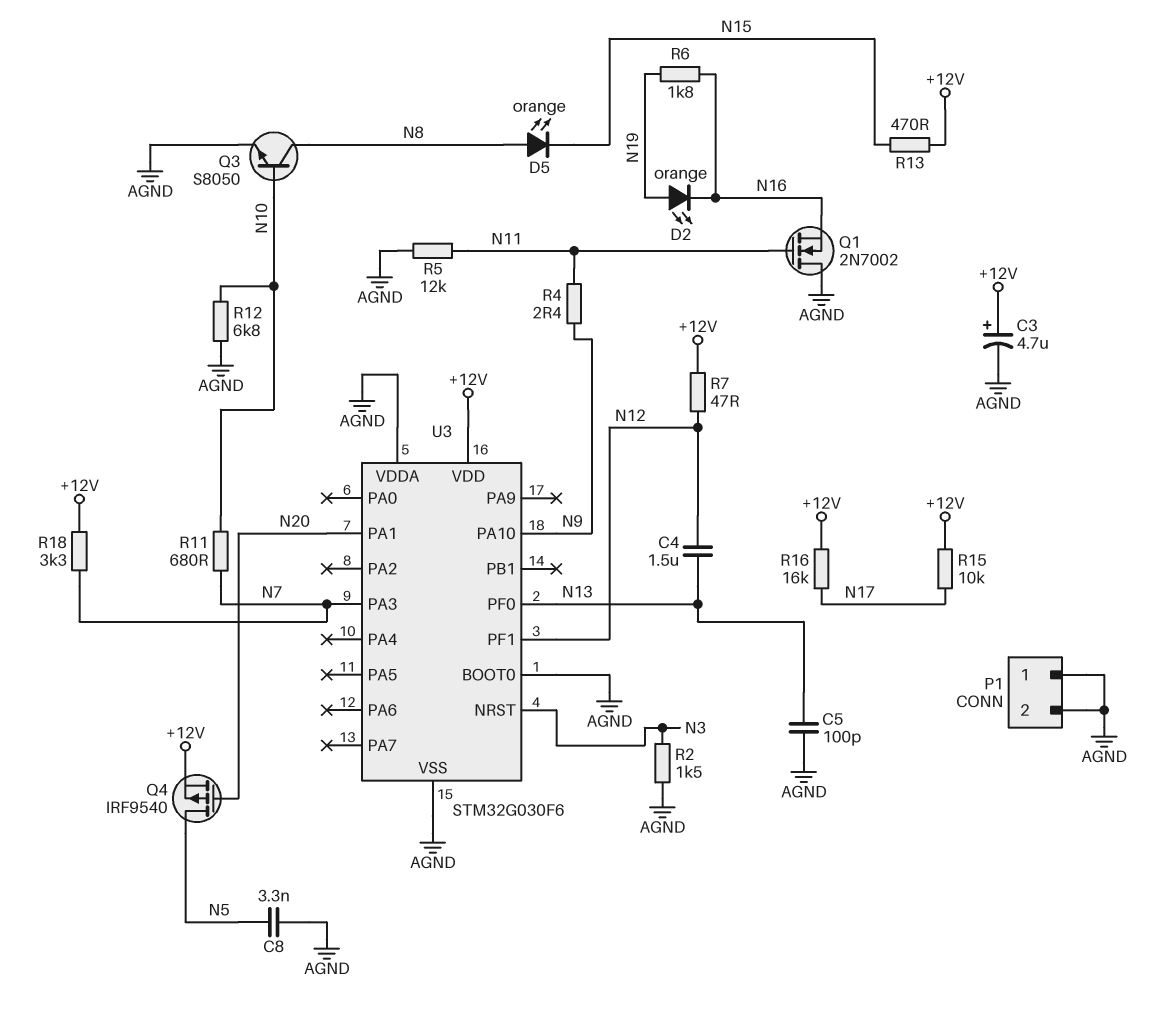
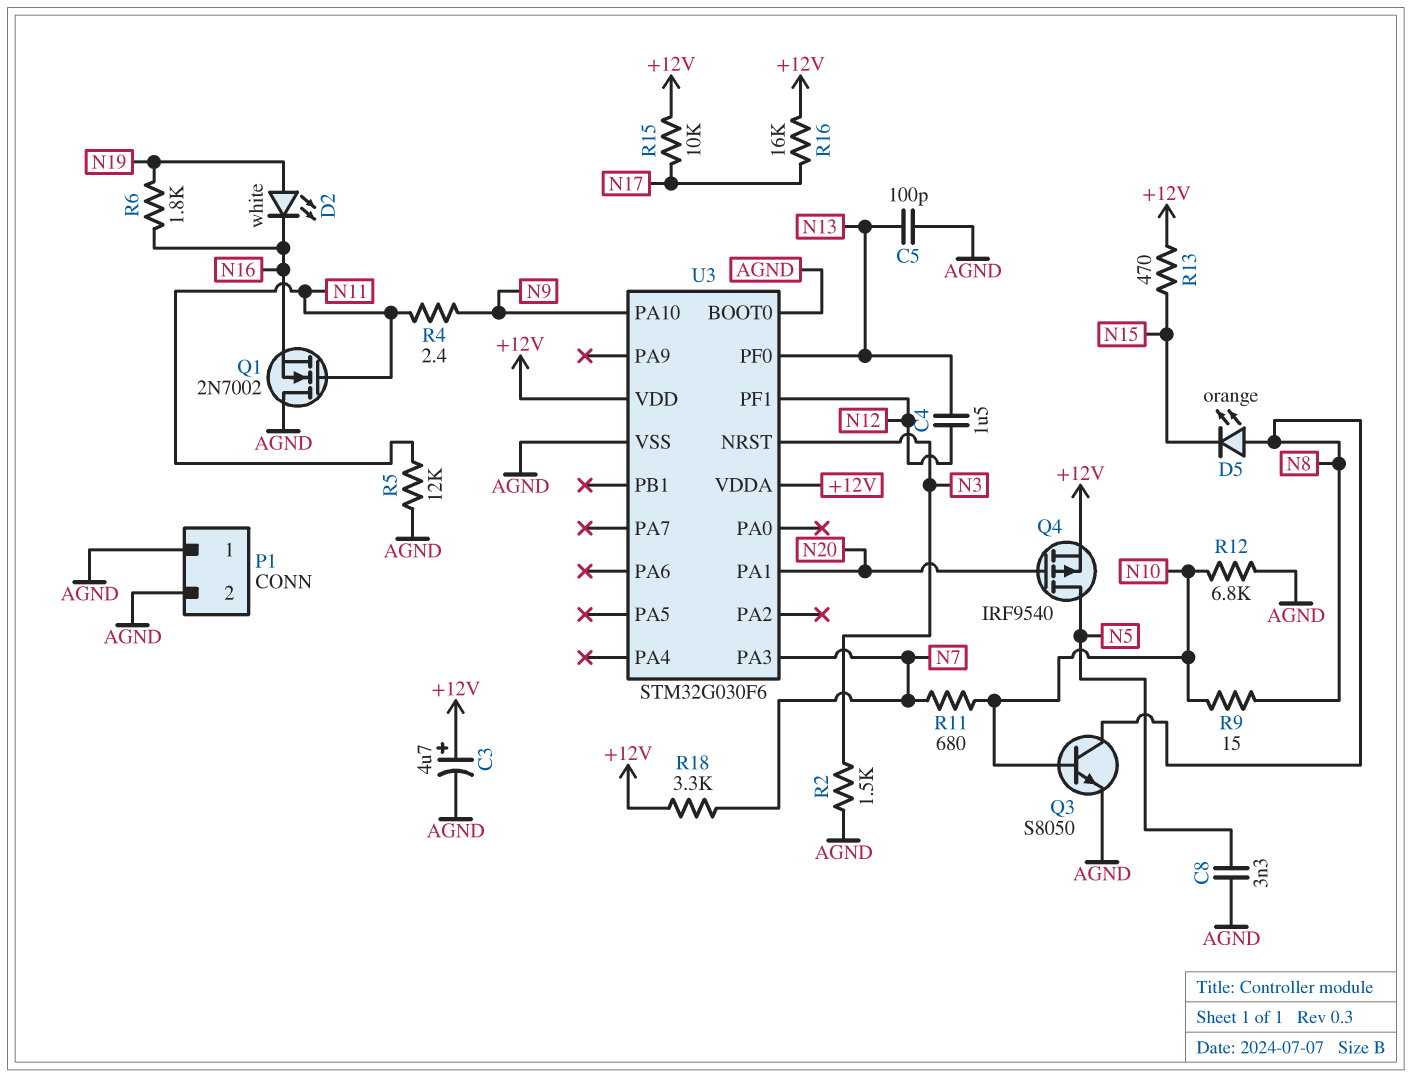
D2: LED orange (A N19, K N16) -> LED white (A N19, K N16)
R7: 47 (+12V, N12) -> none
R9: none -> 15 (N8, N10)
U3 pin VDDA: AGND -> +12V

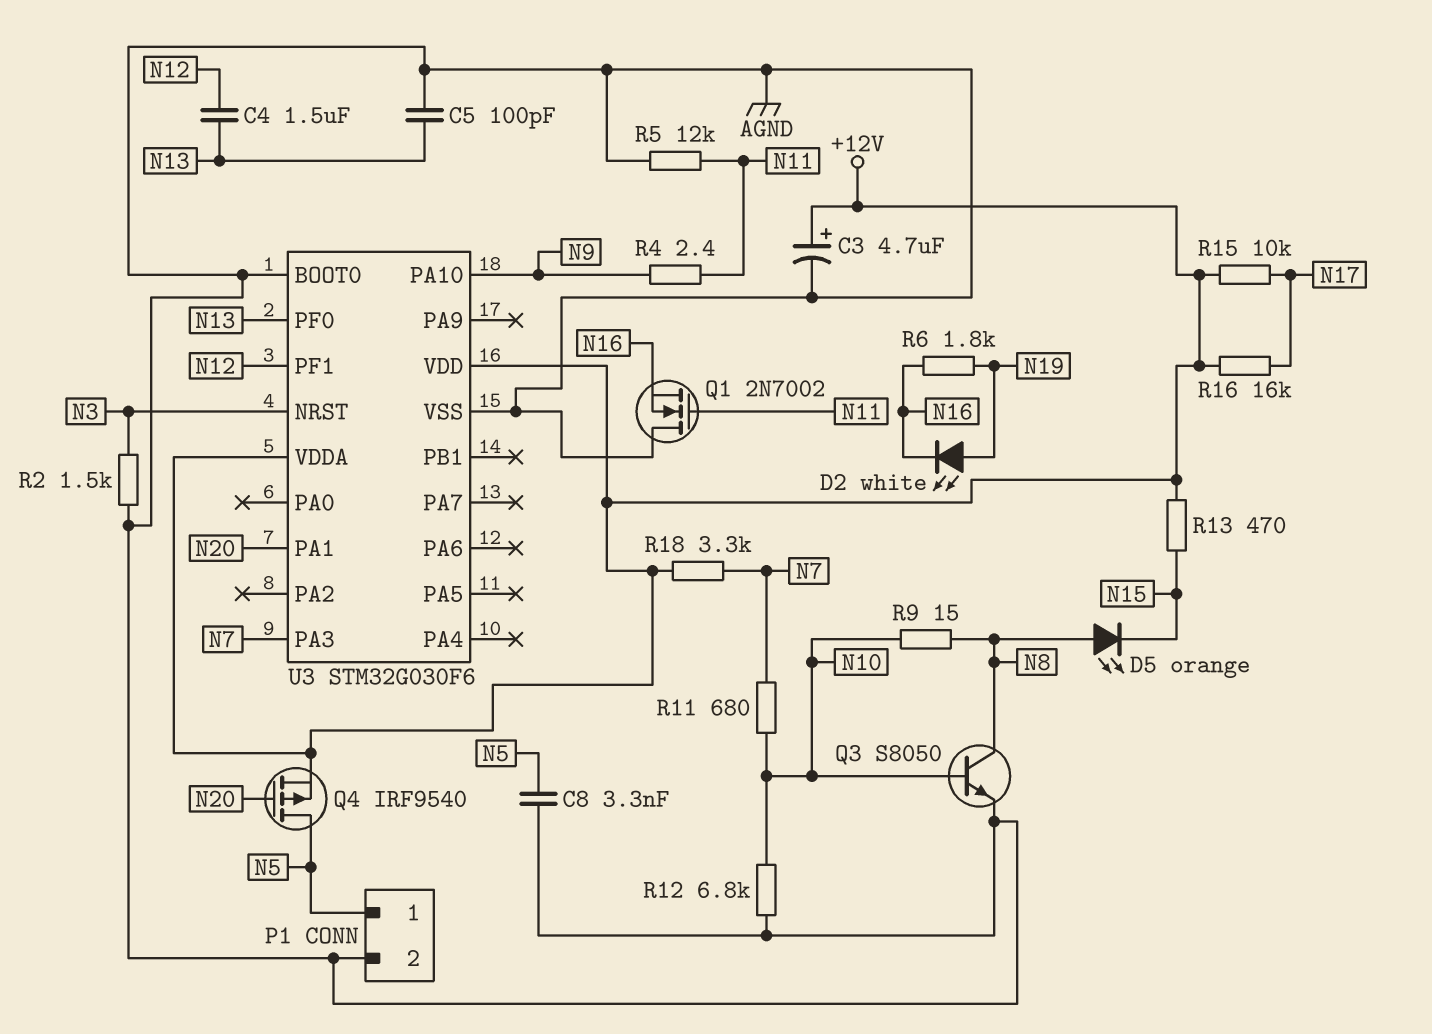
P1 pin 1: AGND -> N5

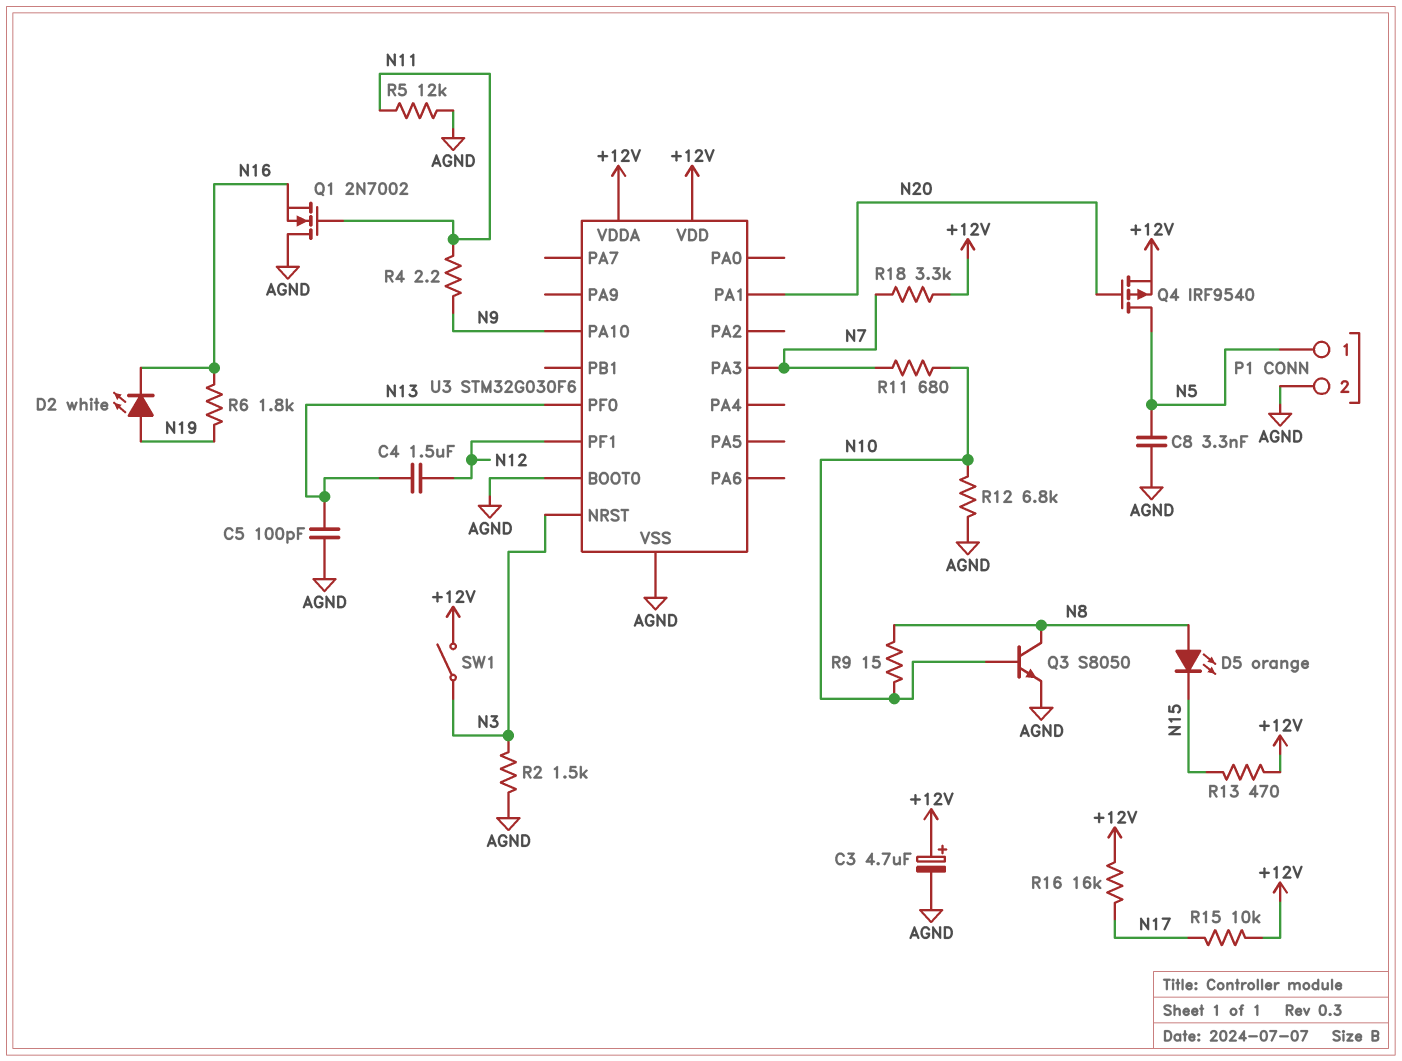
R4: 2.4 (N9, N11) -> 2.2 (N9, N11)
SW1: none -> switch (+12V, N3)

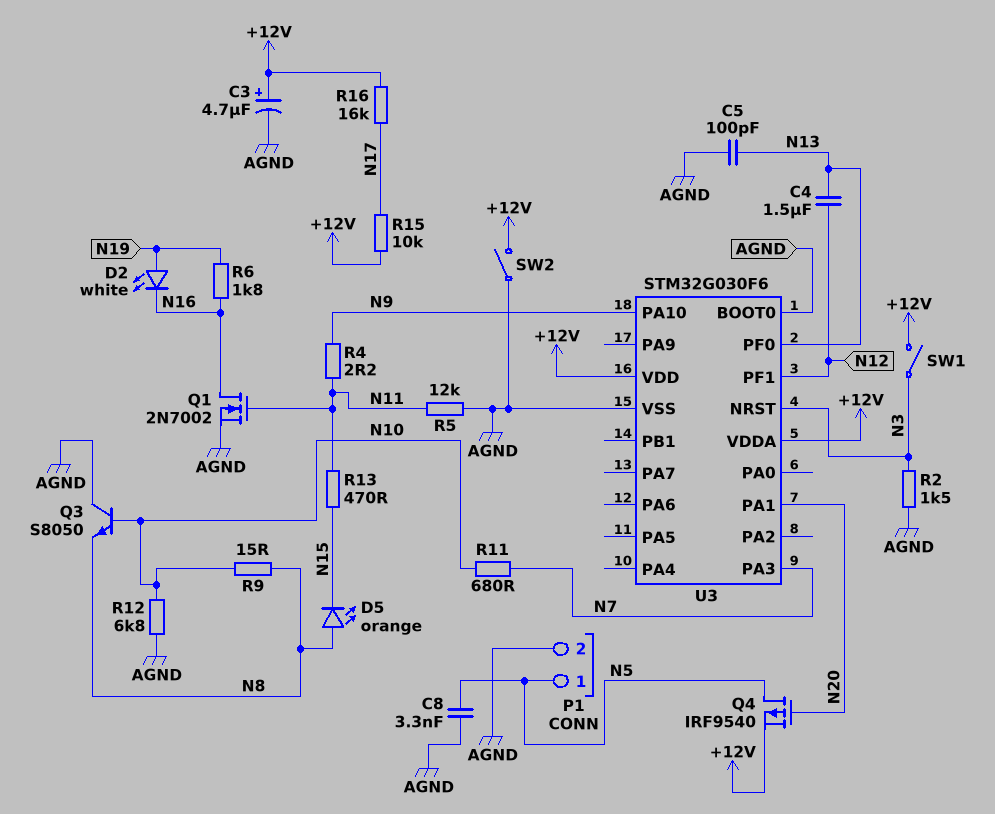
Q1: NMOS 2N7002 (G N11, D AGND, S N16) -> NMOS 2N7002 (G N11, D N16, S AGND)
Q3: NPN S8050 (B N10, C N8, E AGND) -> NPN S8050 (B N10, C AGND, E N8)
R13: 470 (+12V, N15) -> 470 (N11, N15)
R18: 3.3k (+12V, N7) -> none
SW2: none -> switch (+12V, AGND)

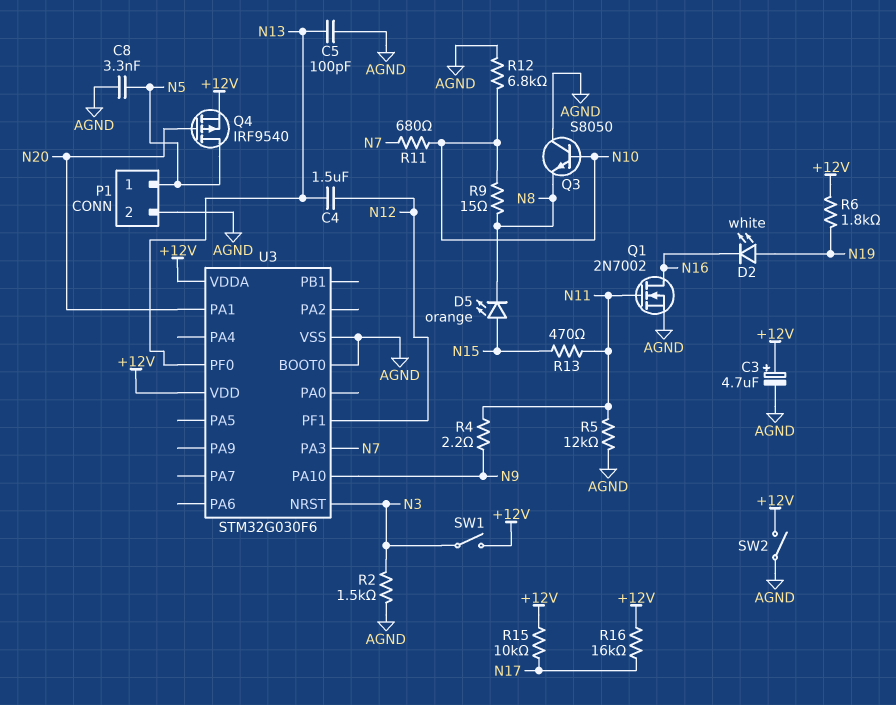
D5: LED orange (A N8, K N15) -> LED orange (A N15, K N8)
R6: 1.8k (N16, N19) -> 1.8k (+12V, N19)

